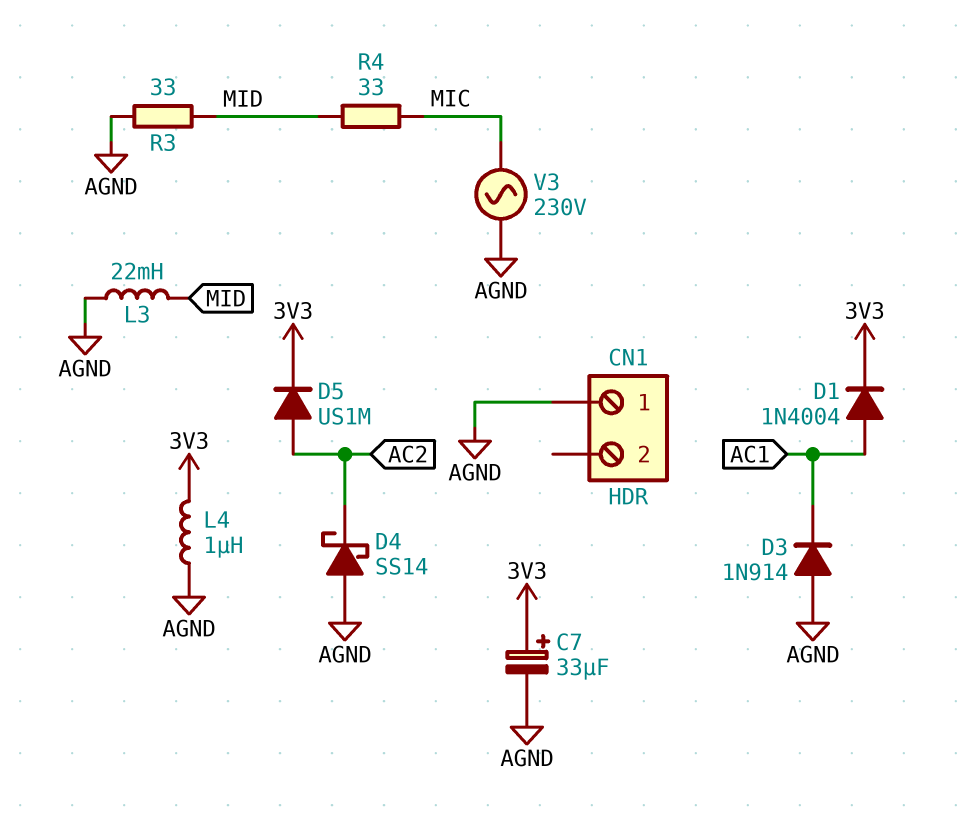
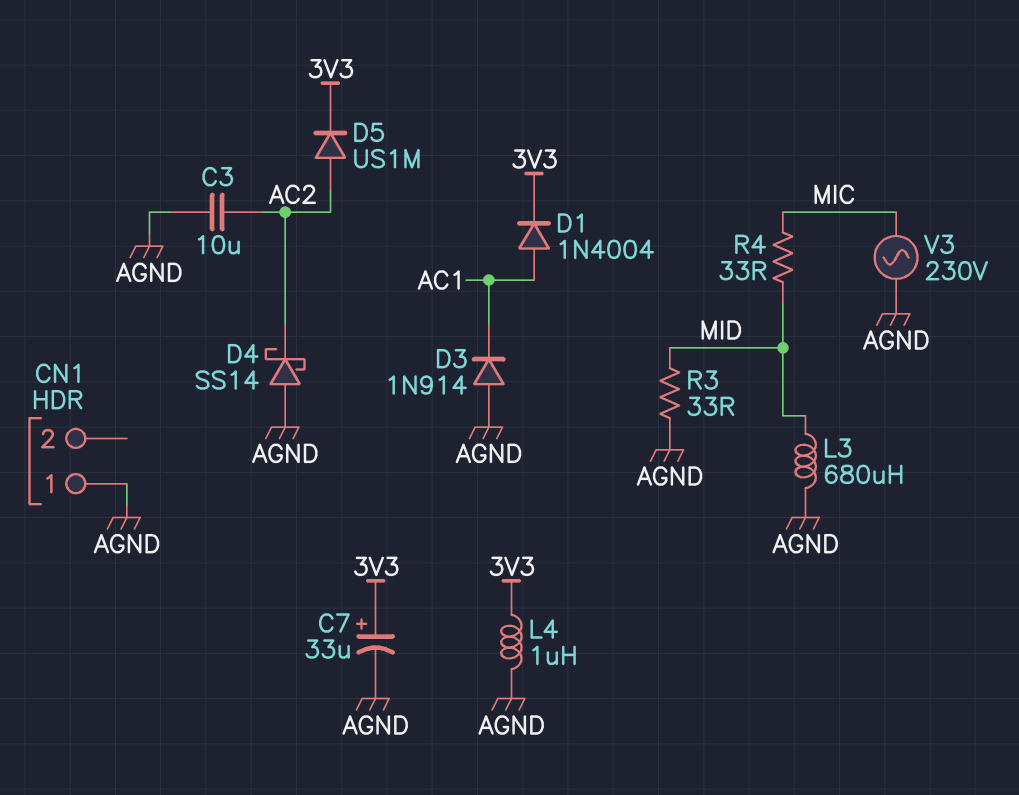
C3: none -> 10uF (AC2, AGND)
L3: 22mH (AGND, MID) -> 680uH (AGND, MID)

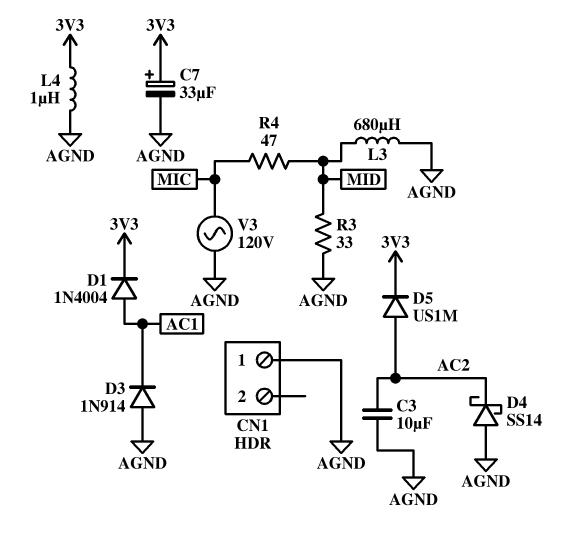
R4: 33 (MIC, MID) -> 47 (MIC, MID)
V3: AC 230V (AGND, MIC) -> AC 120V (AGND, MIC)

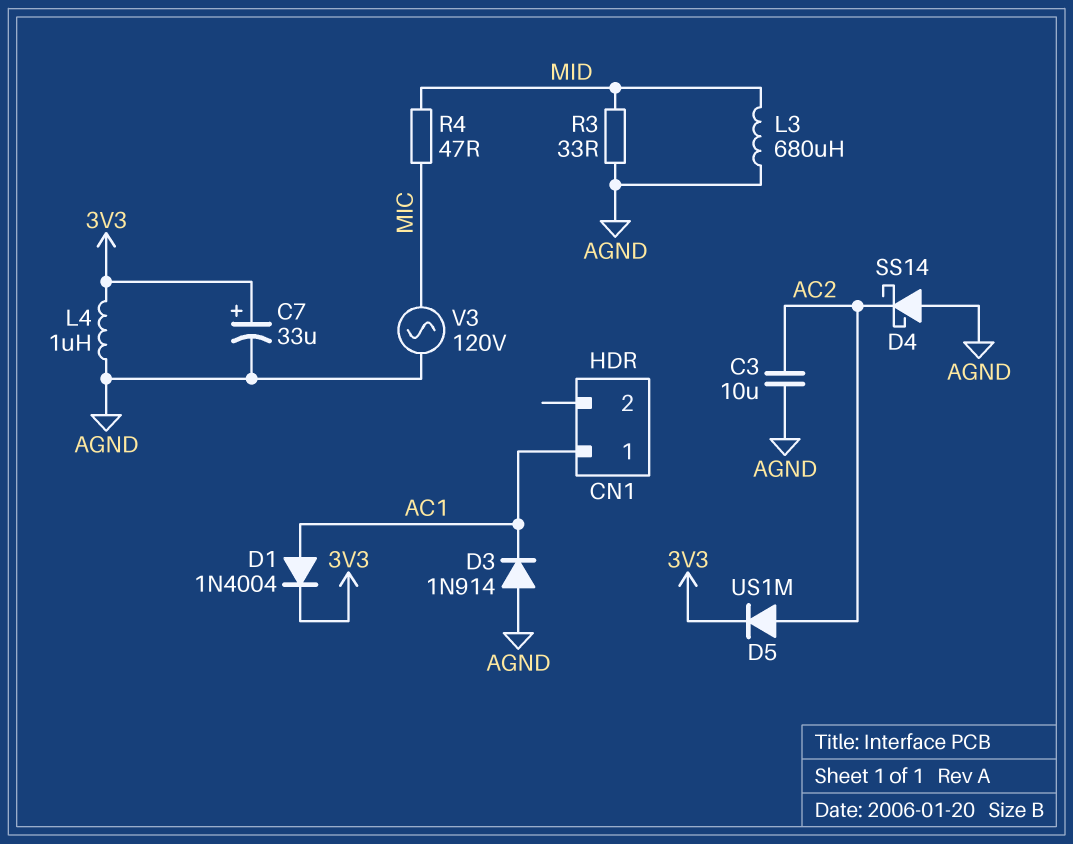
CN1 pin 1: AGND -> AC1

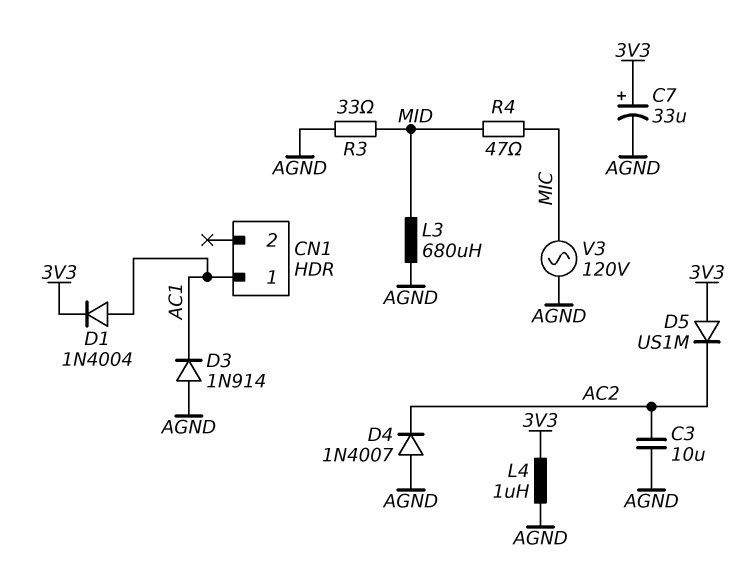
D4: schottky SS14 (A AGND, K AC2) -> diode 1N4007 (A AGND, K AC2)
D5: diode US1M (A AC2, K 3V3) -> diode US1M (A 3V3, K AC2)

